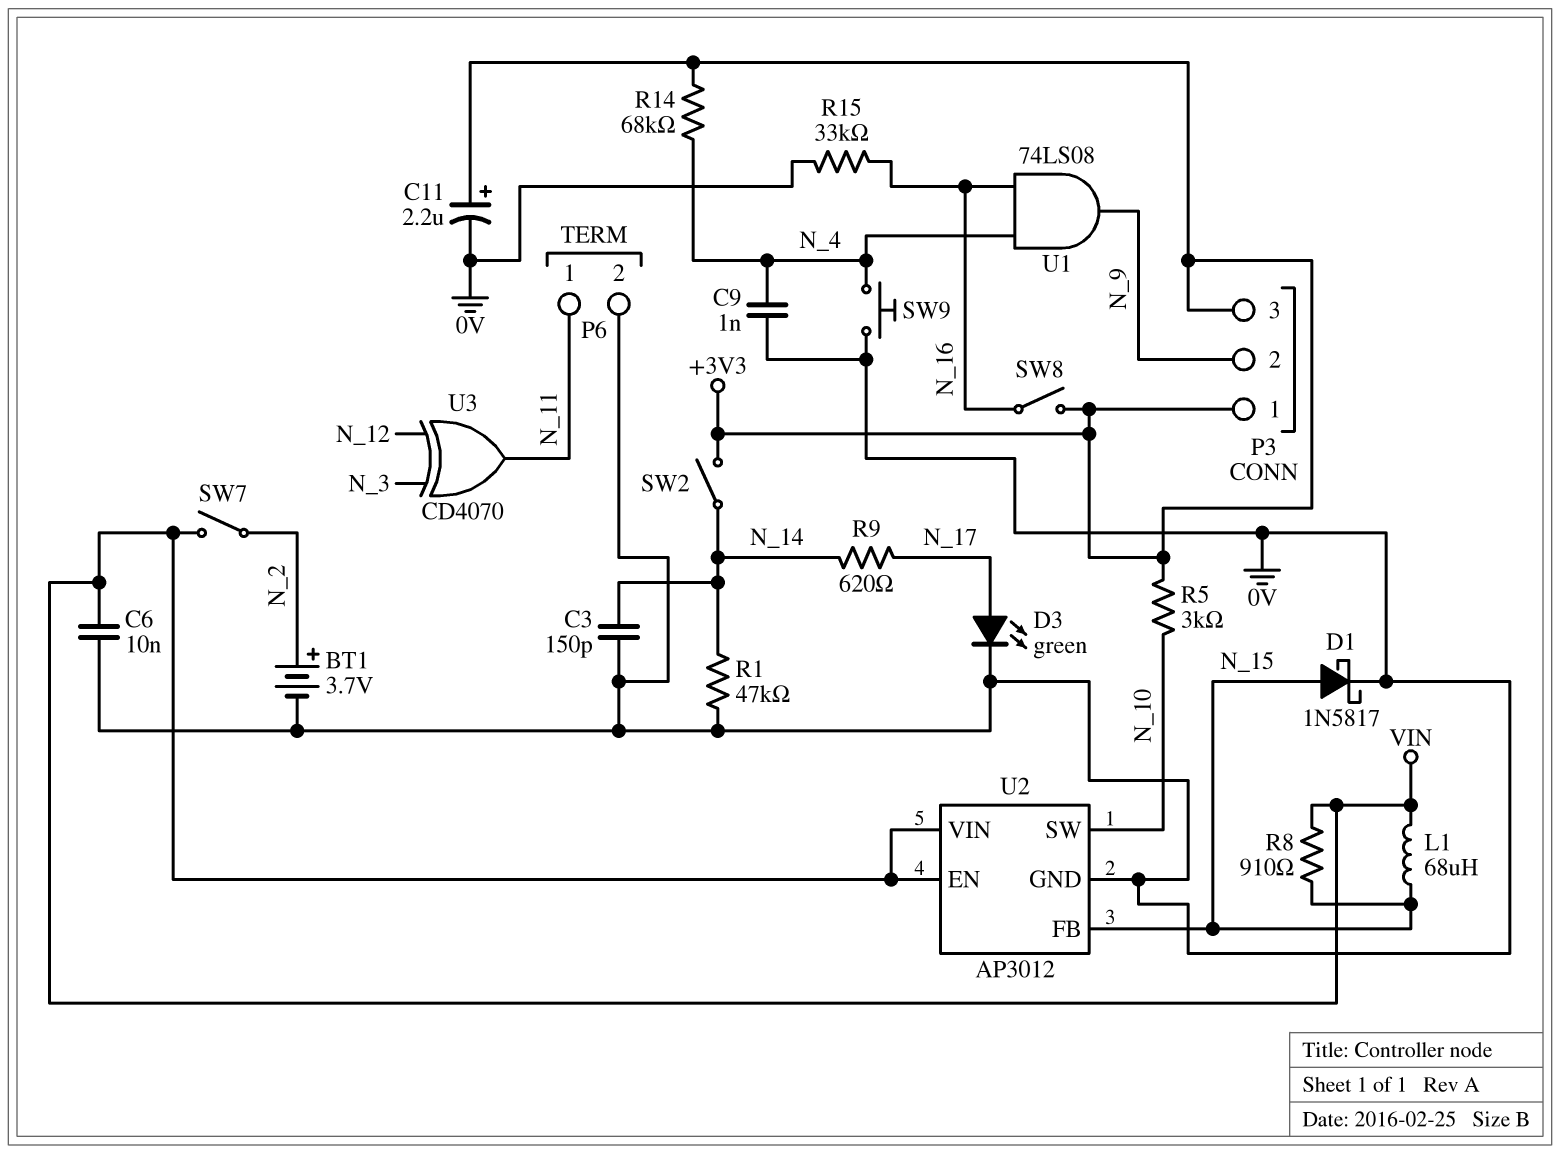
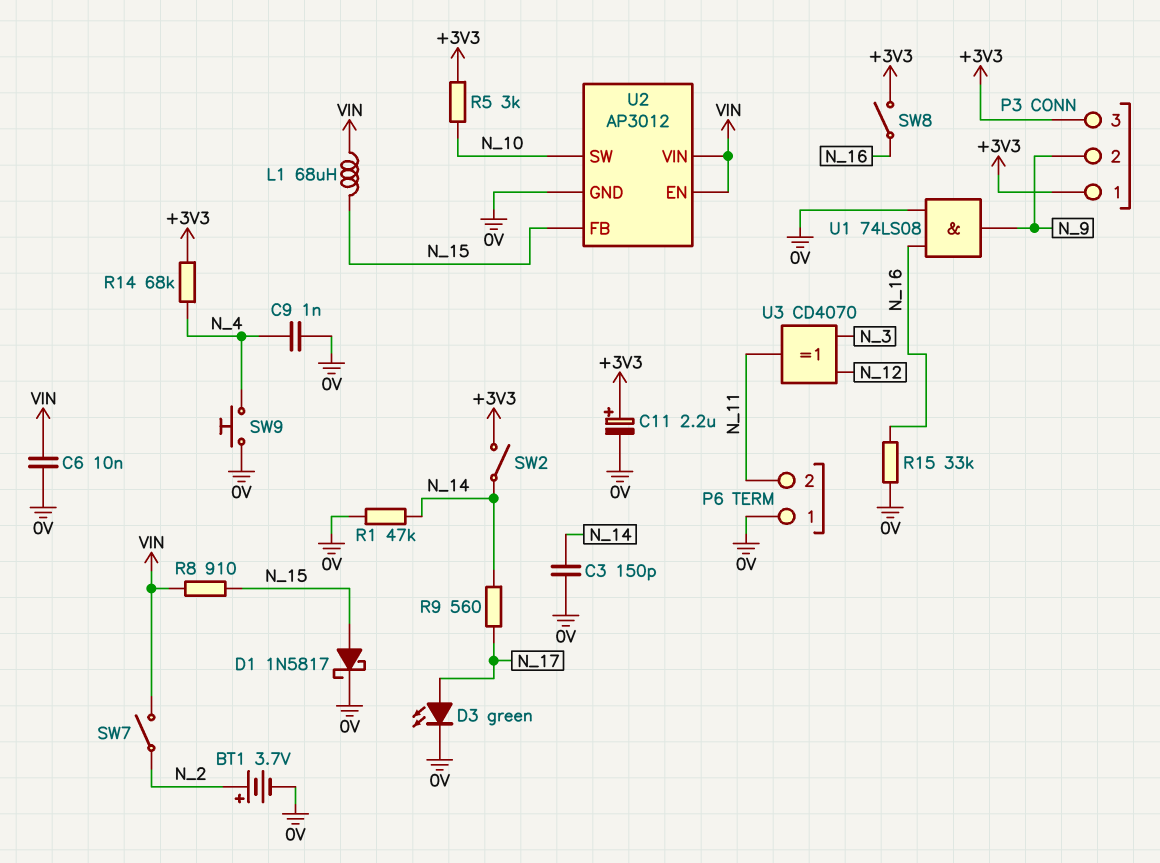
P6 pin 1: N_11 -> 0V
P6 pin 2: 0V -> N_11
R9: 620 (N_14, N_17) -> 560 (N_14, N_17)
U1: AND 74LS08 (in N_4, in N_16, out N_9) -> AND 74LS08 (in 0V, in N_16, out N_9)

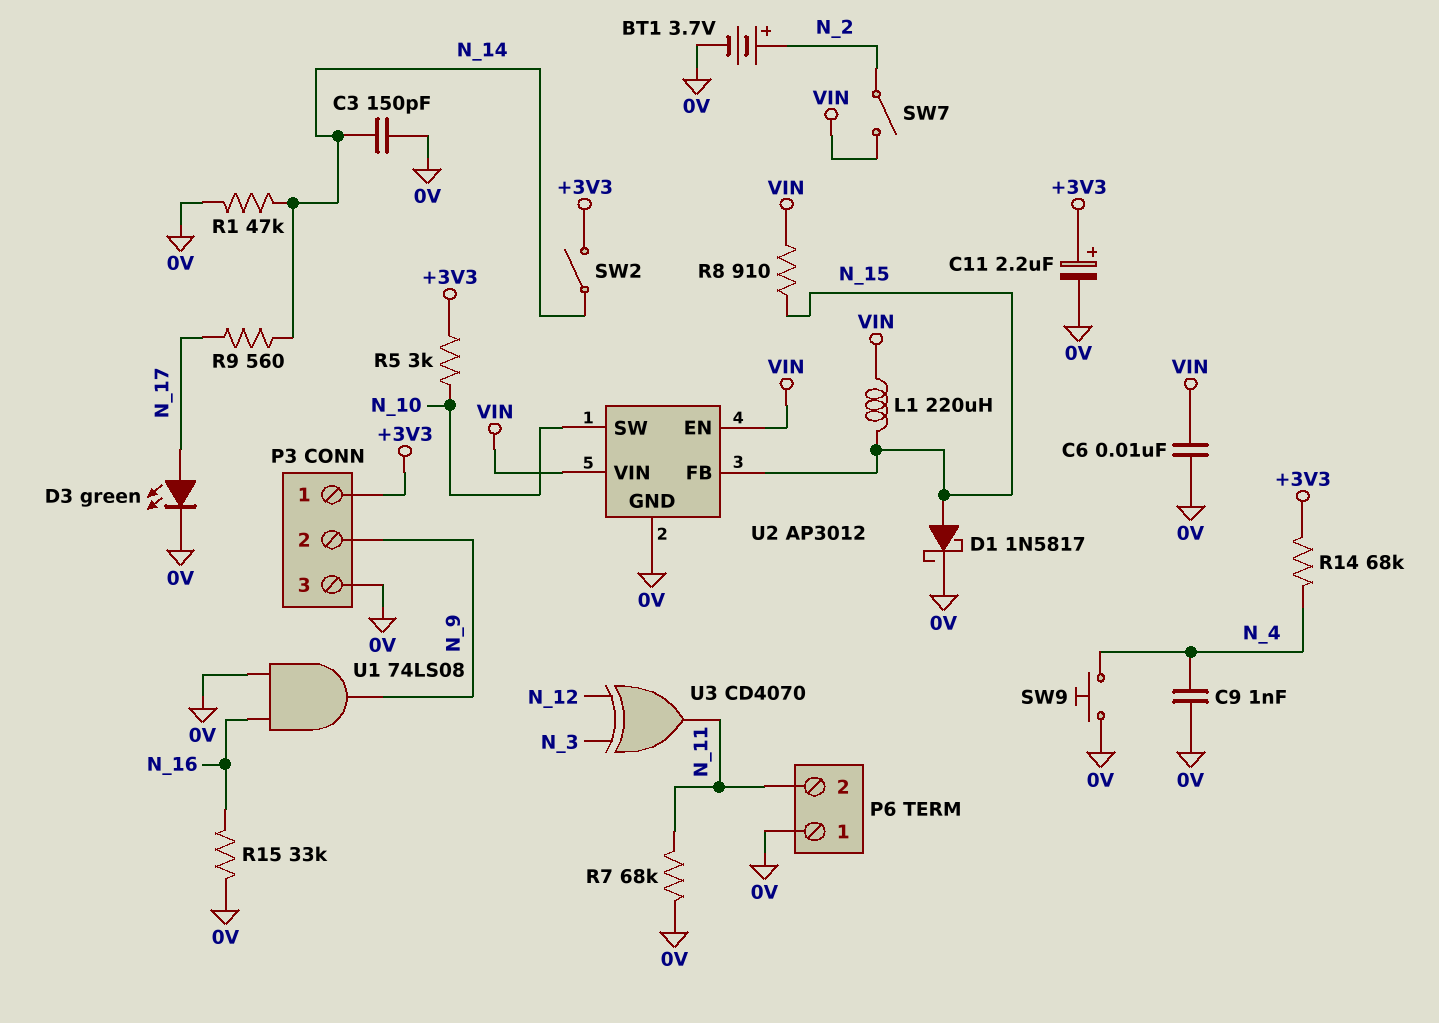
L1: 68uH (N_15, VIN) -> 220uH (N_15, VIN)
P3 pin 3: +3V3 -> 0V
R7: none -> 68k (0V, N_11)
SW8: switch (+3V3, N_16) -> none

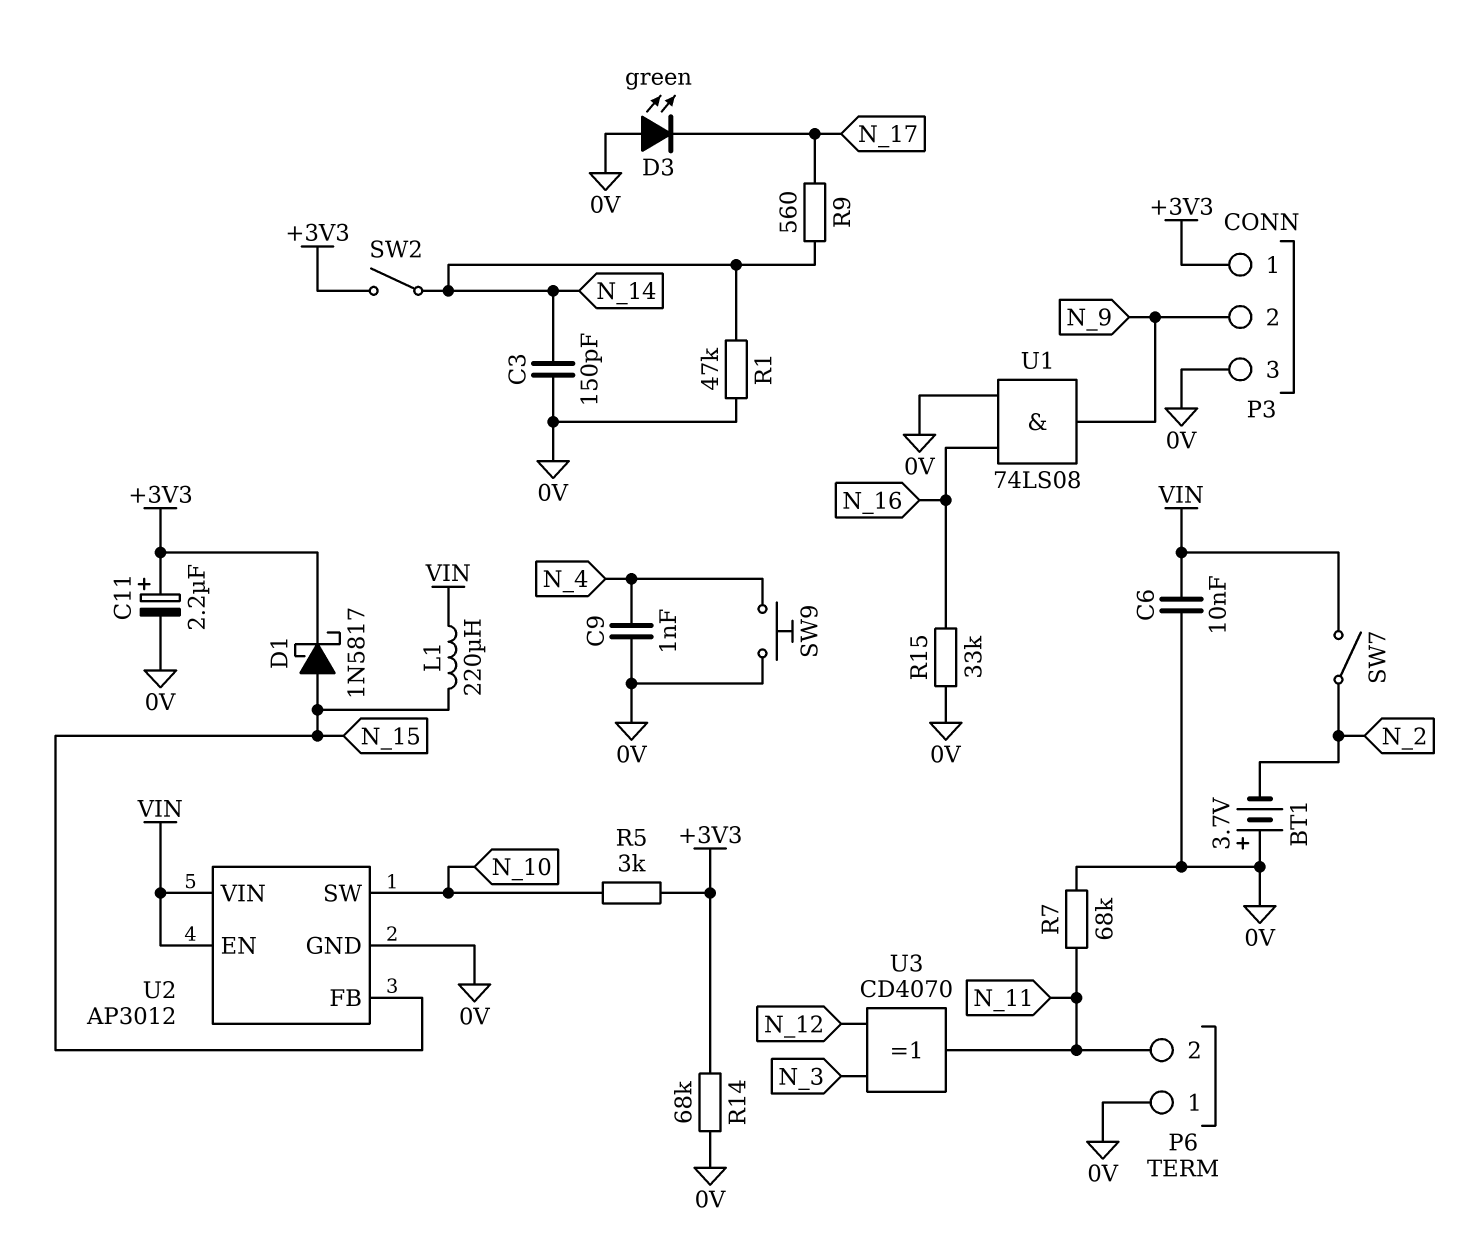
BT1: 3.7V (plus N_2, minus 0V) -> 3.7V (plus 0V, minus N_2)
D1: schottky 1N5817 (A N_15, K 0V) -> schottky 1N5817 (A N_15, K +3V3)
D3: LED green (A N_17, K 0V) -> LED green (A 0V, K N_17)
R8: 910 (N_15, VIN) -> none
R14: 68k (+3V3, N_4) -> 68k (+3V3, 0V)

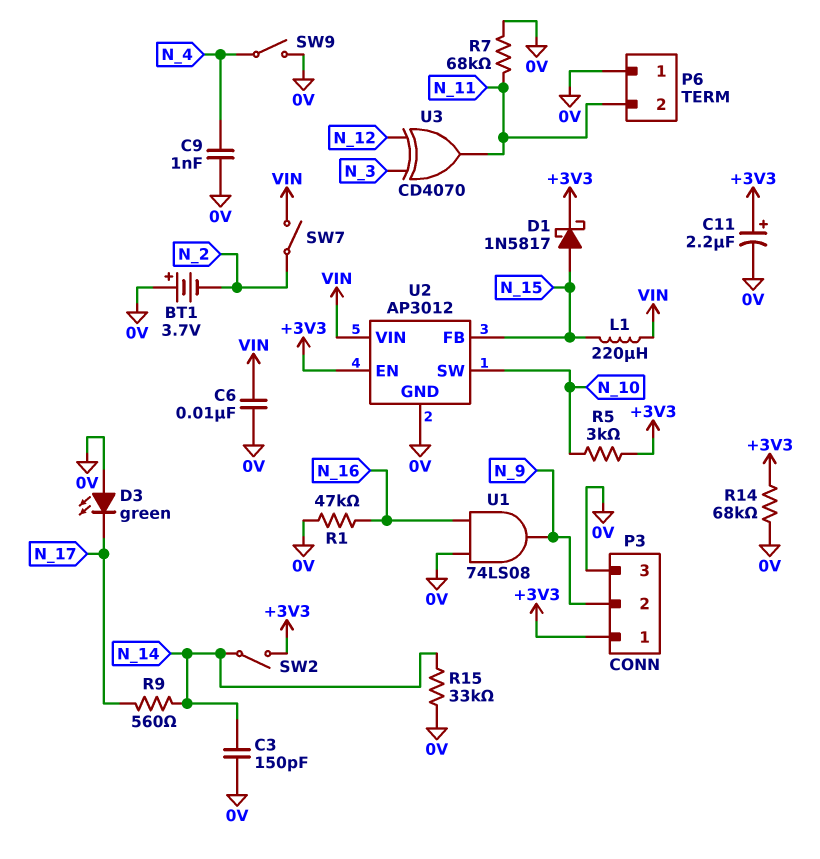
R1: 47k (0V, N_14) -> 47k (0V, N_16)
R15: 33k (0V, N_16) -> 33k (0V, N_14)
SW9: button (0V, N_4) -> switch (0V, N_4)
U2 pin EN: VIN -> +3V3

